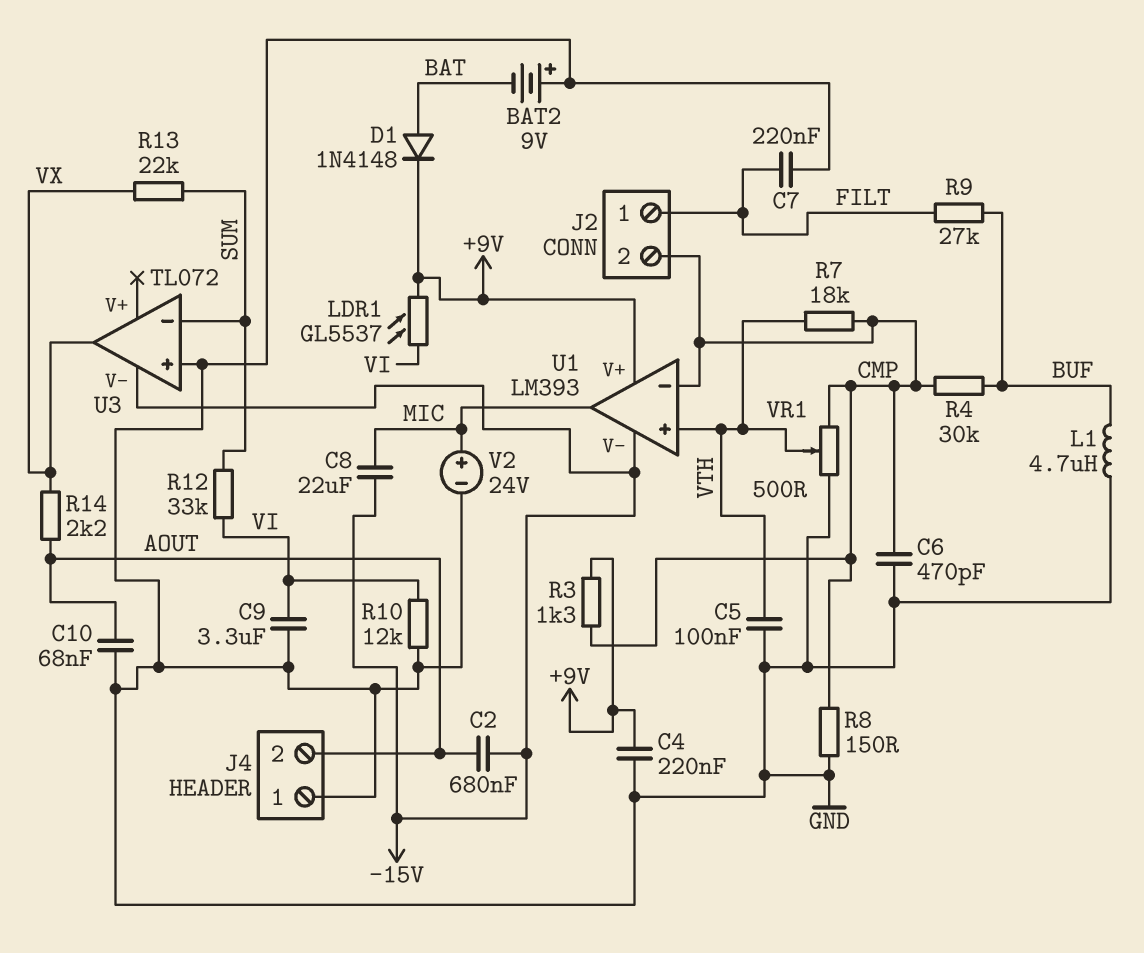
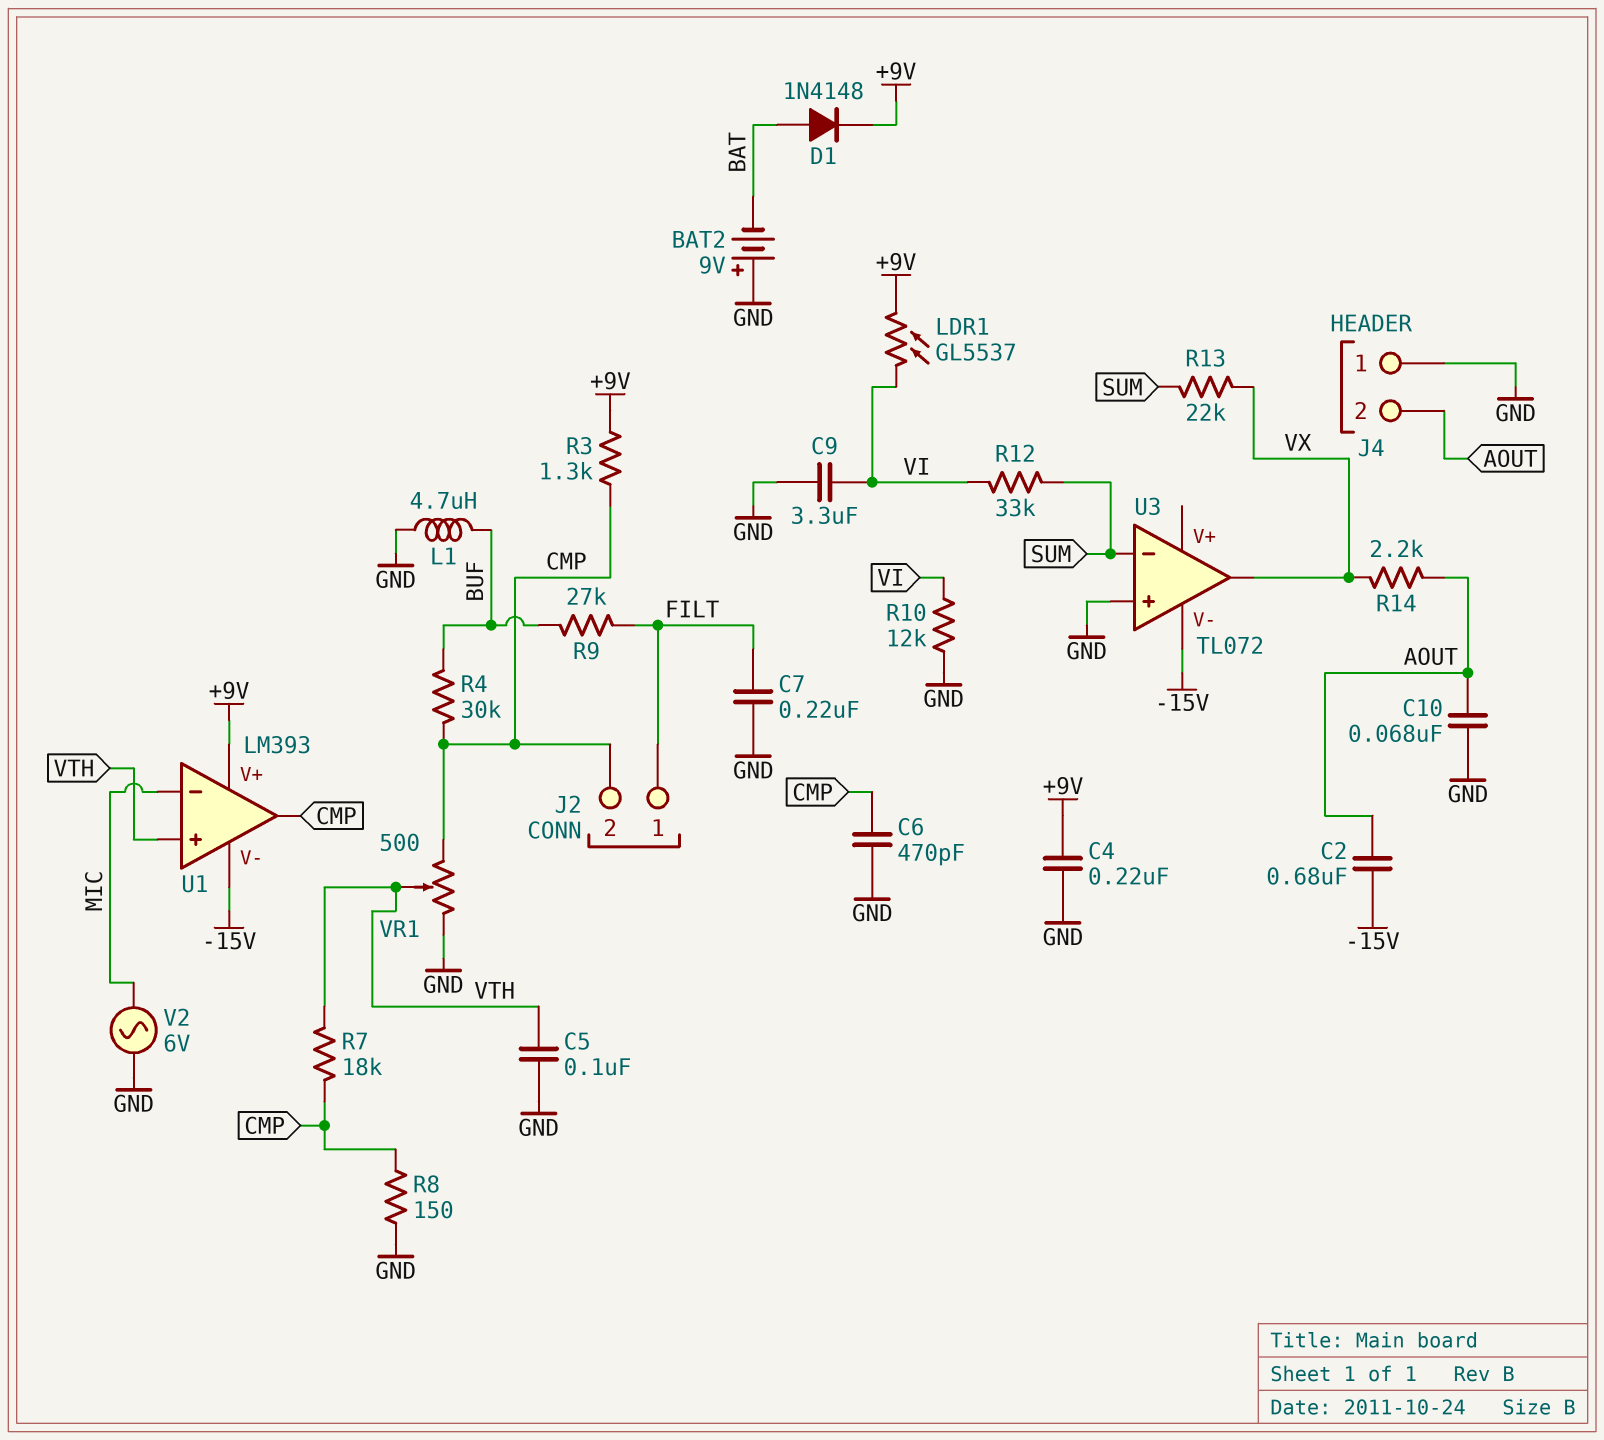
C8: 22uF (-15V, MIC) -> none
U1 pin in-: CMP -> MIC
U1 pin out: MIC -> CMP
V2: 24V (plus MIC, minus GND) -> AC 6V (GND, MIC)

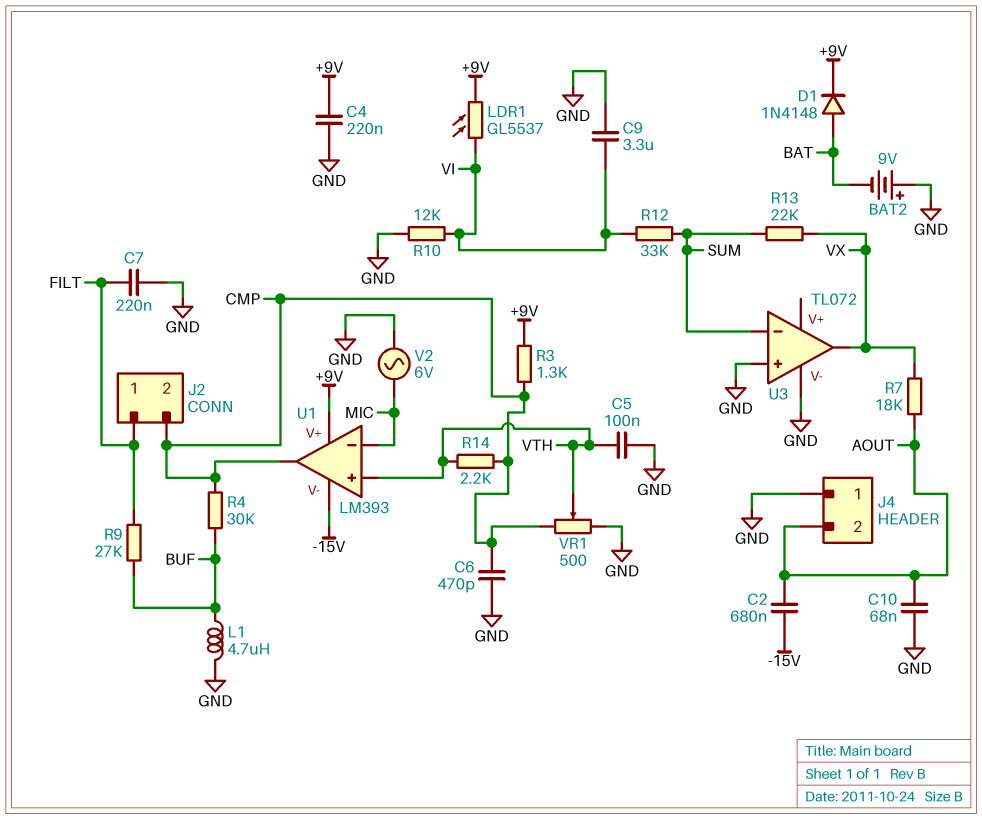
R7: 18k (CMP, VTH) -> 18k (AOUT, VX)
R8: 150 (CMP, GND) -> none
R14: 2.2k (AOUT, VX) -> 2.2k (CMP, VTH)
U3 pin V-: -15V -> GND

